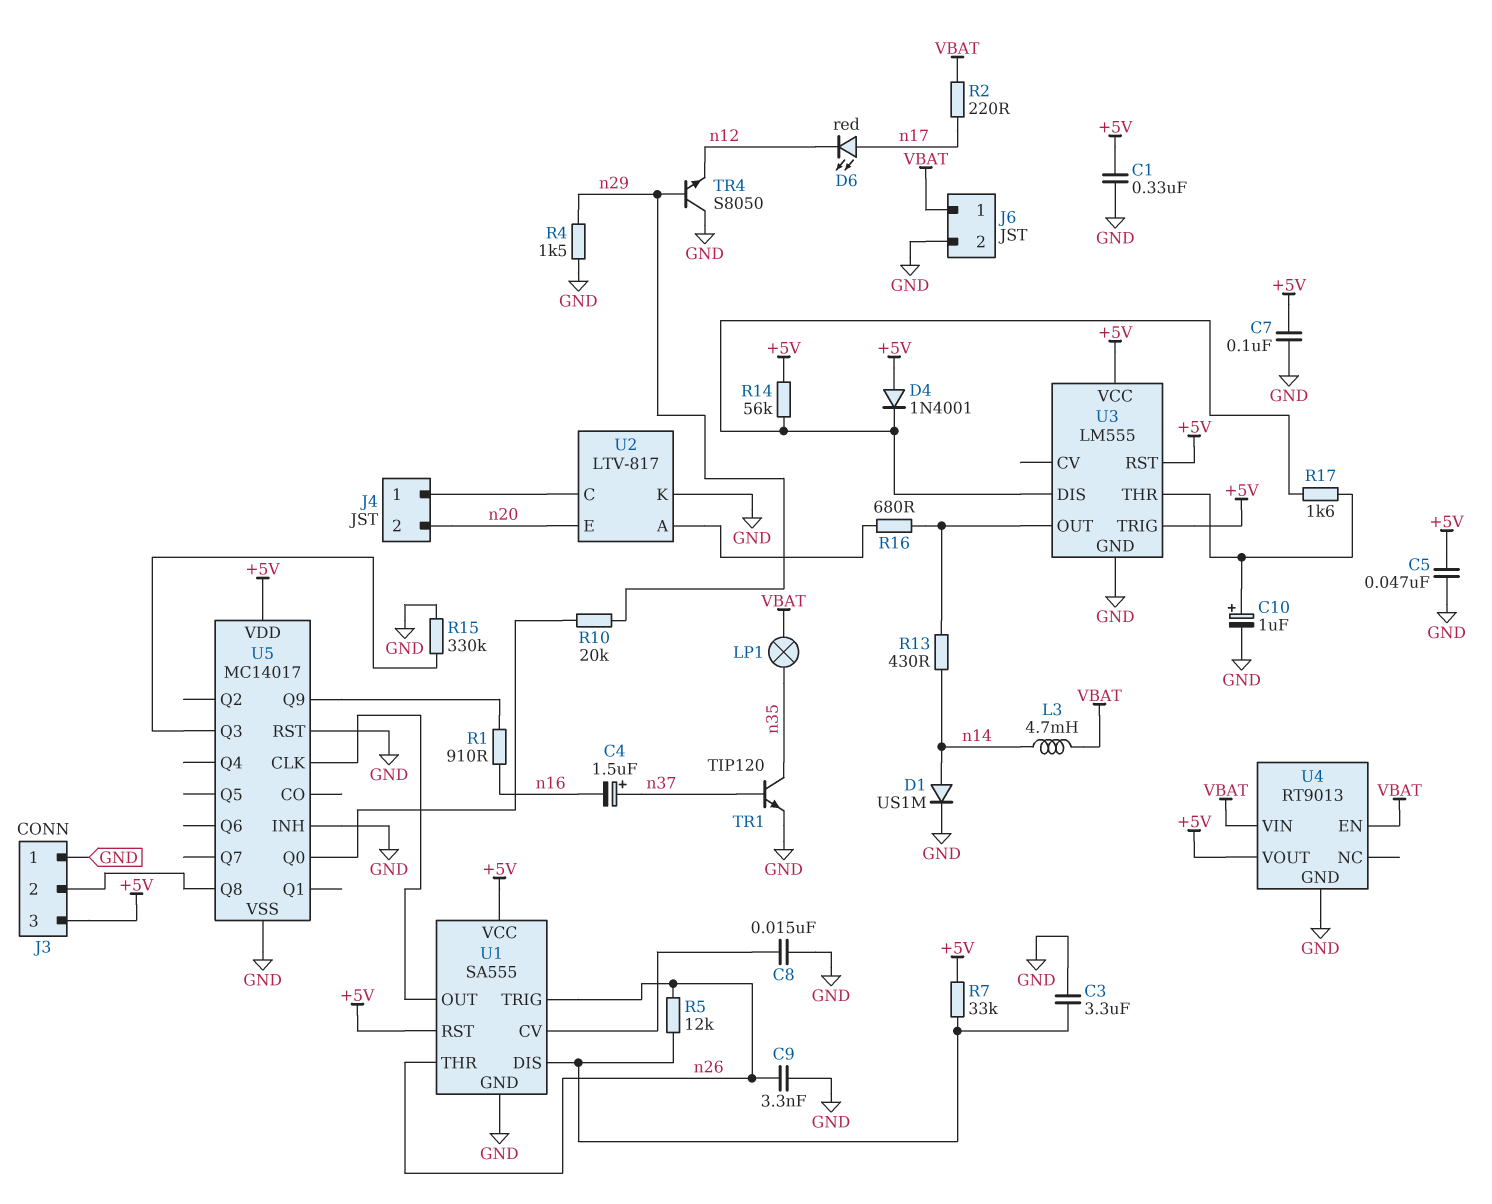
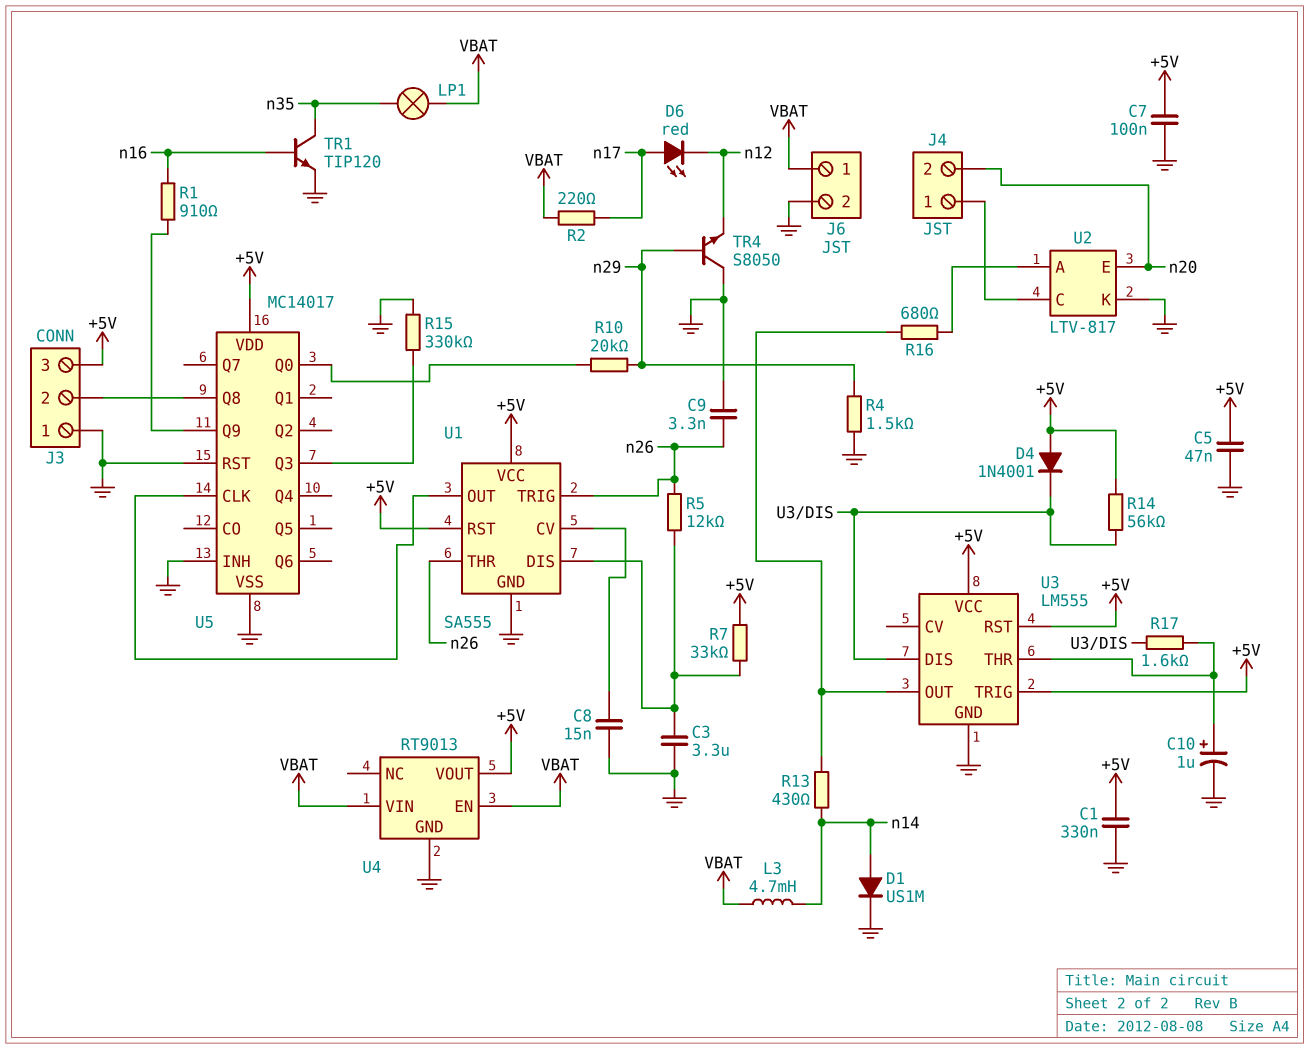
C4: 1.5uF (plus n37, minus n16) -> none
TR1: NPN TIP120 (B n37, C n35, E GND) -> NPN TIP120 (B n16, C n35, E GND)

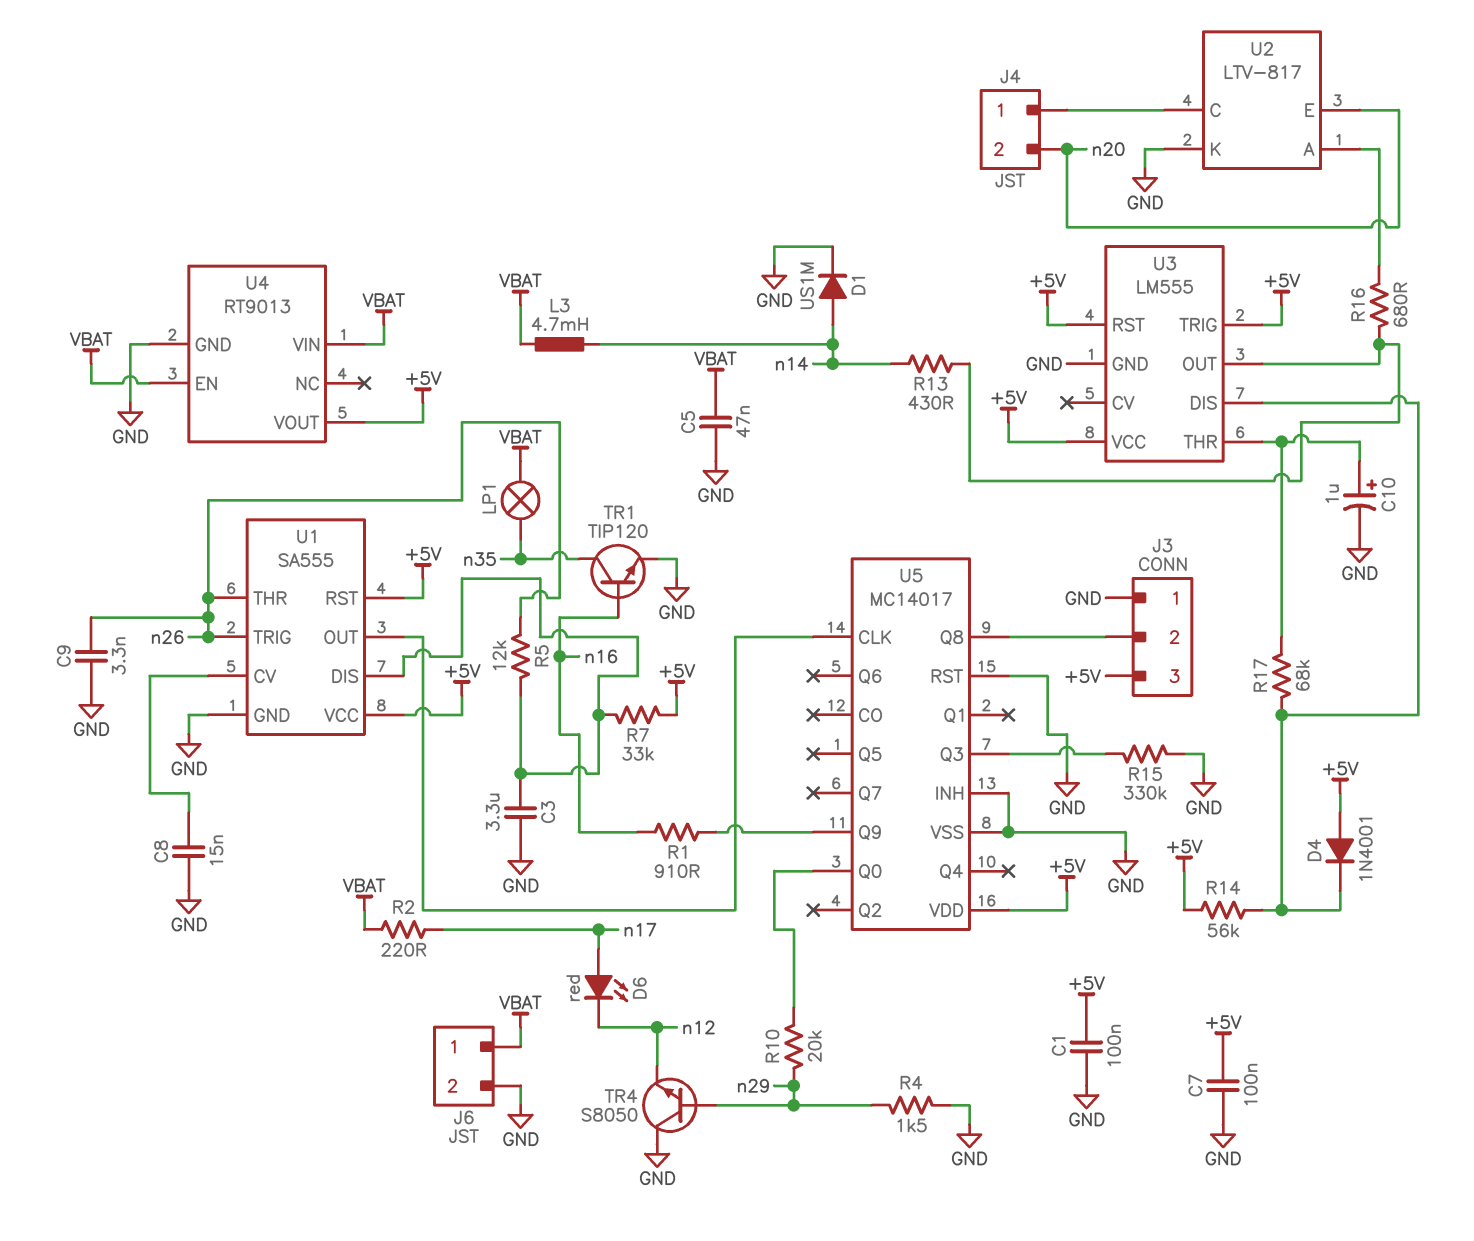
C1: 330nF (+5V, GND) -> 100nF (+5V, GND)
C5: 47nF (+5V, GND) -> 47nF (GND, VBAT)
R17: 1.6k (U3/DIS, U3/THR) -> 68k (U3/DIS, U3/THR)

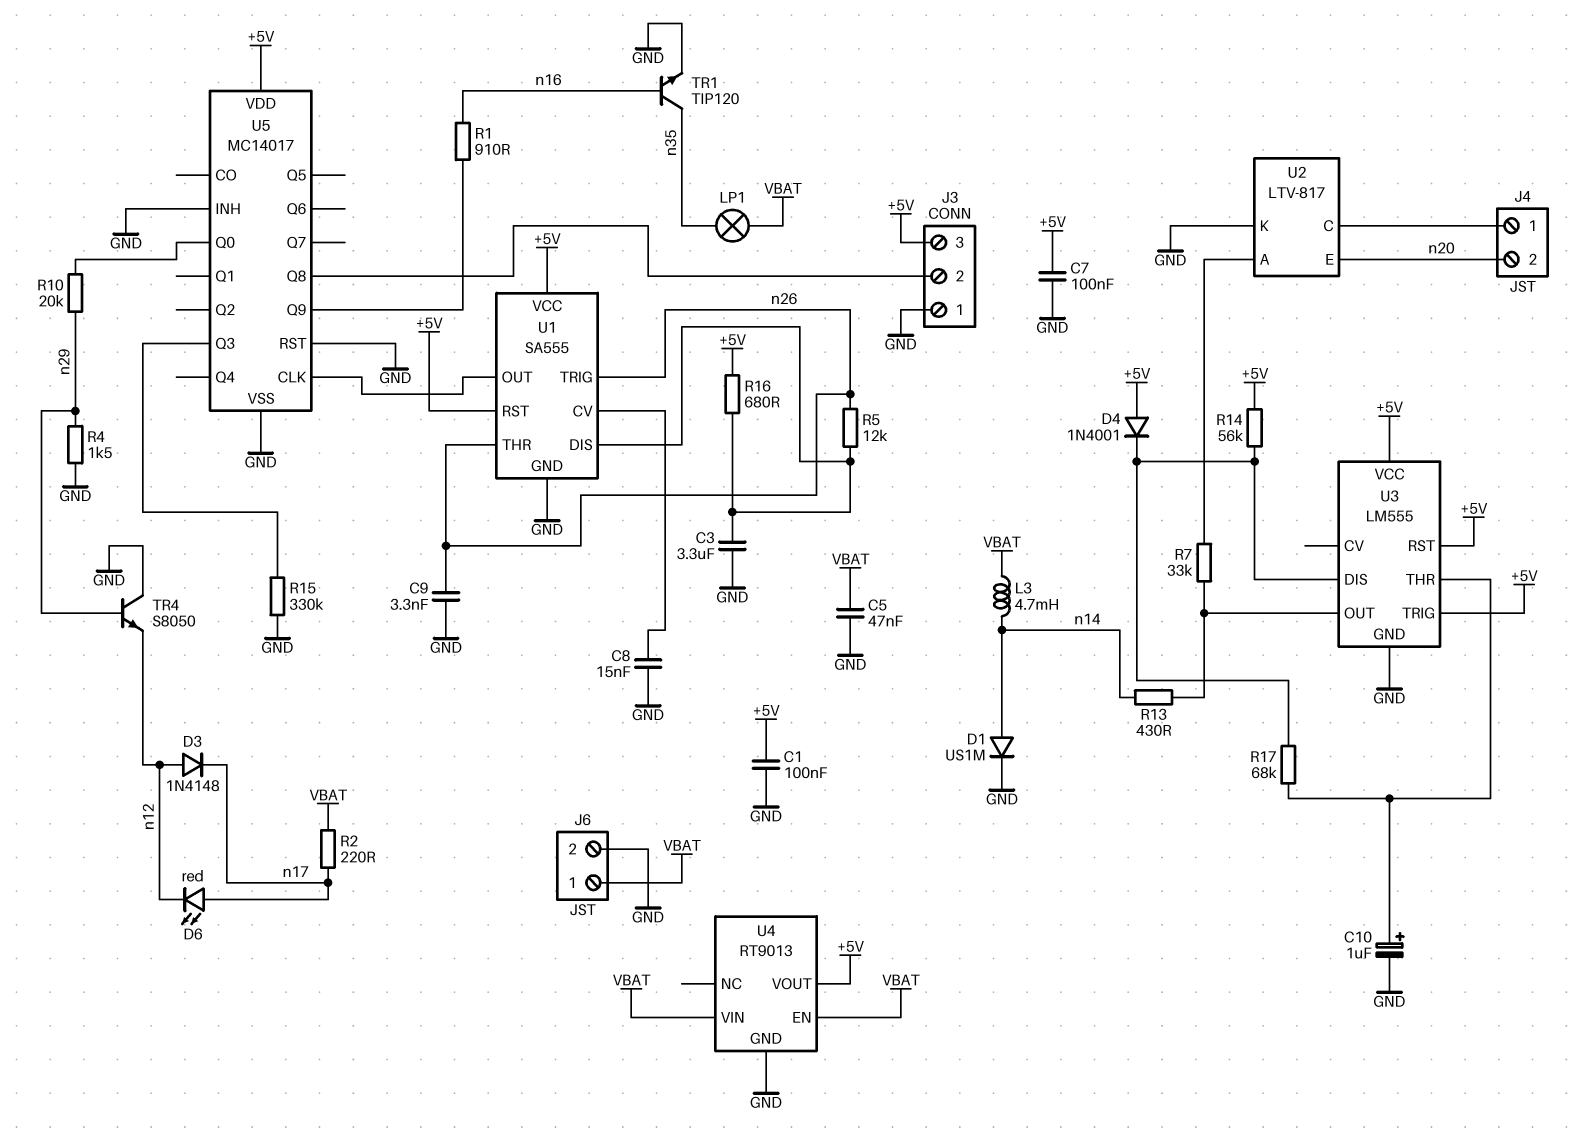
D3: none -> diode 1N4148 (A n12, K n17)
R7: 33k (+5V, U1/DIS) -> 33k (U2/A, U3/OUT)
R16: 680 (U2/A, U3/OUT) -> 680 (+5V, U1/DIS)

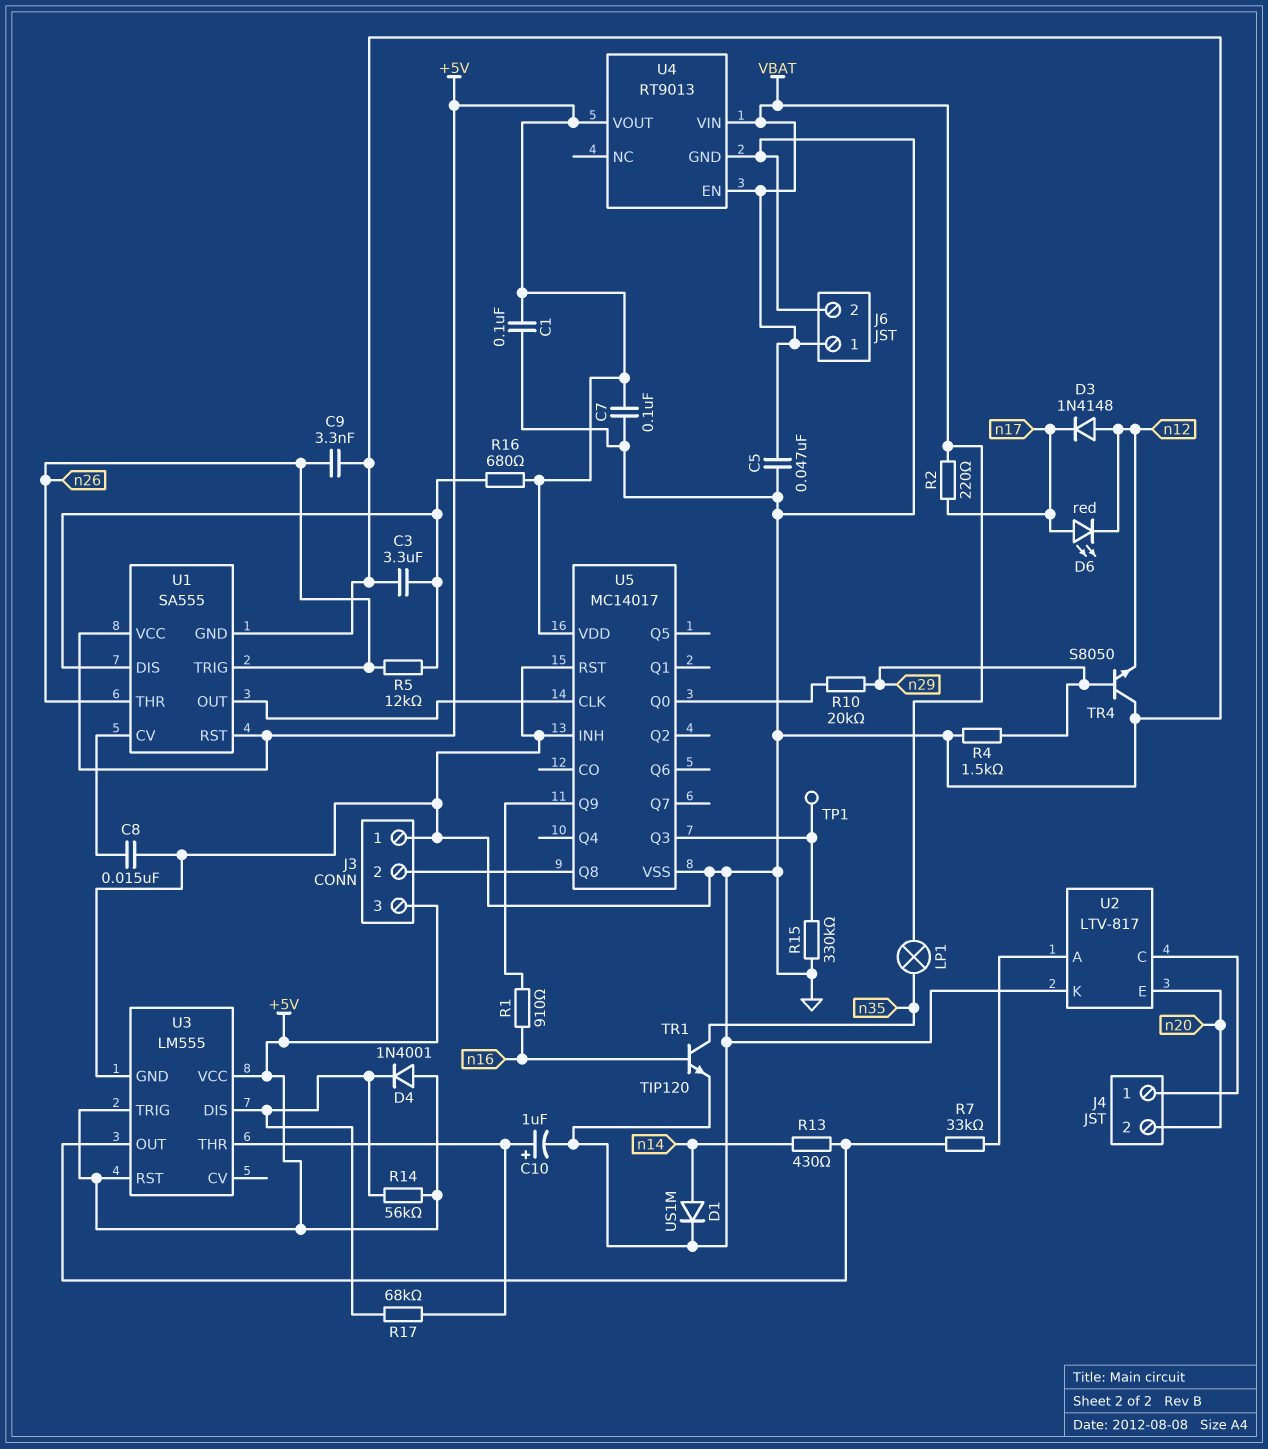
L3: 4.7mH (VBAT, n14) -> none
TP1: none -> test point (U5/Q3)

